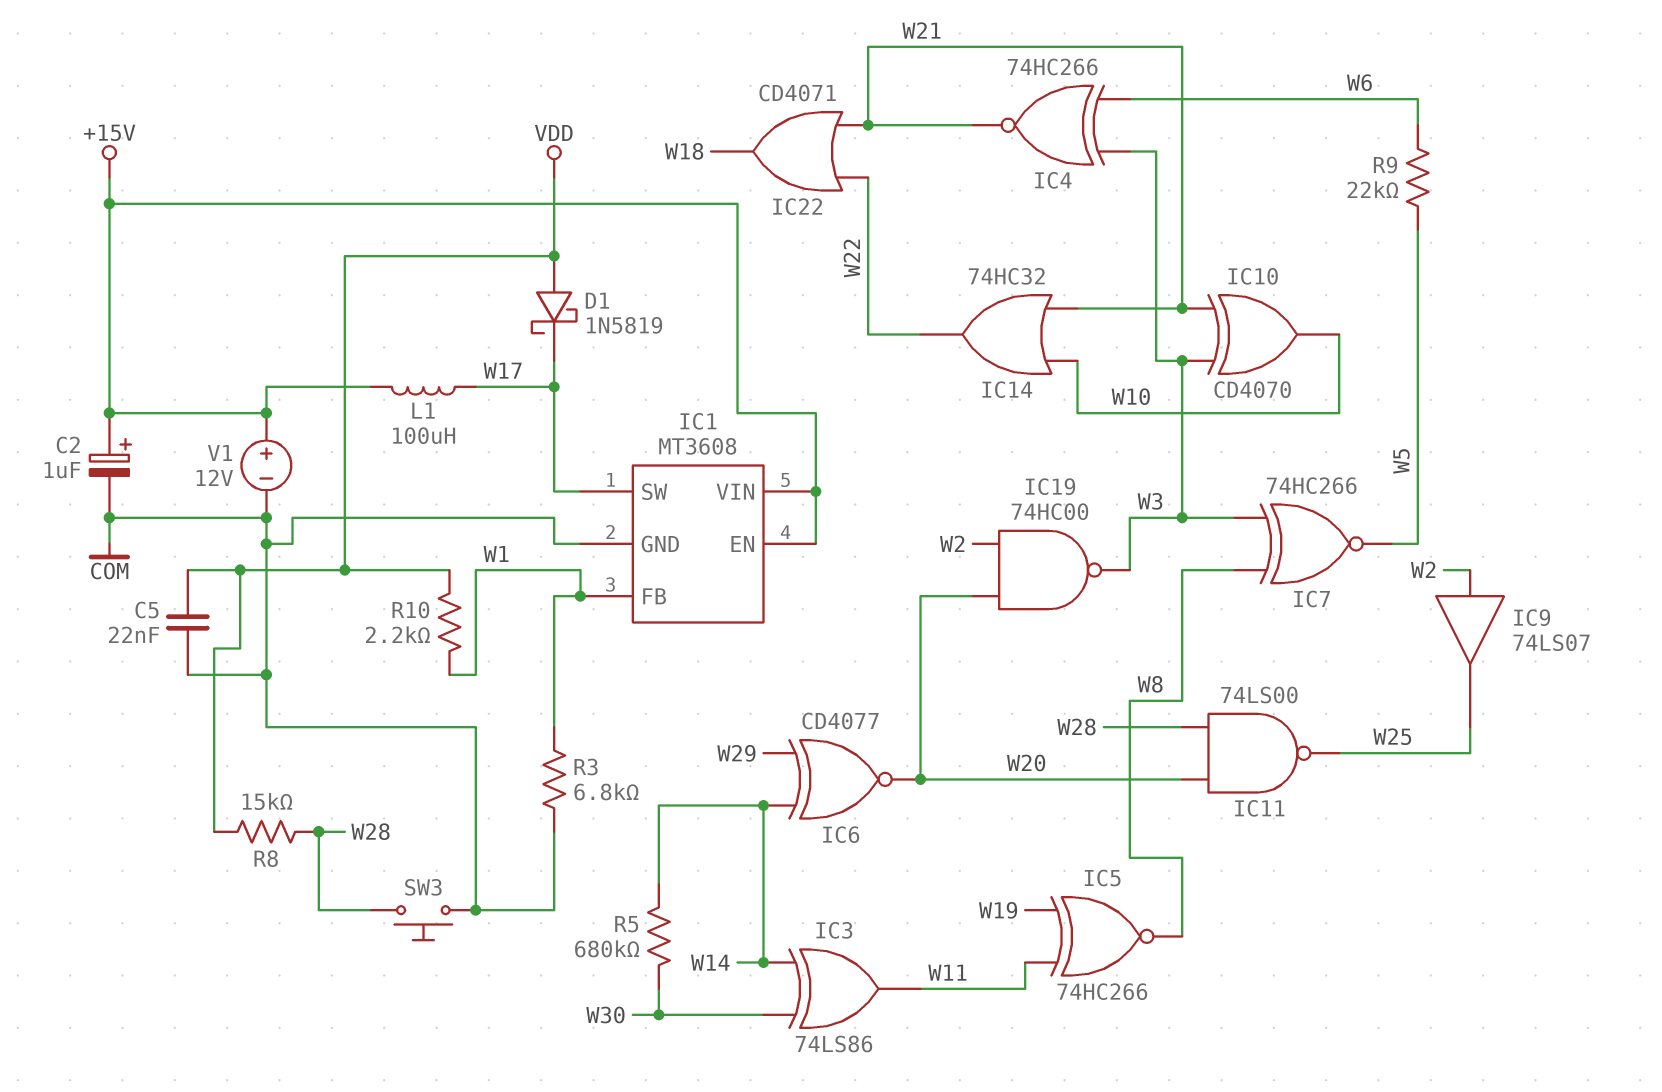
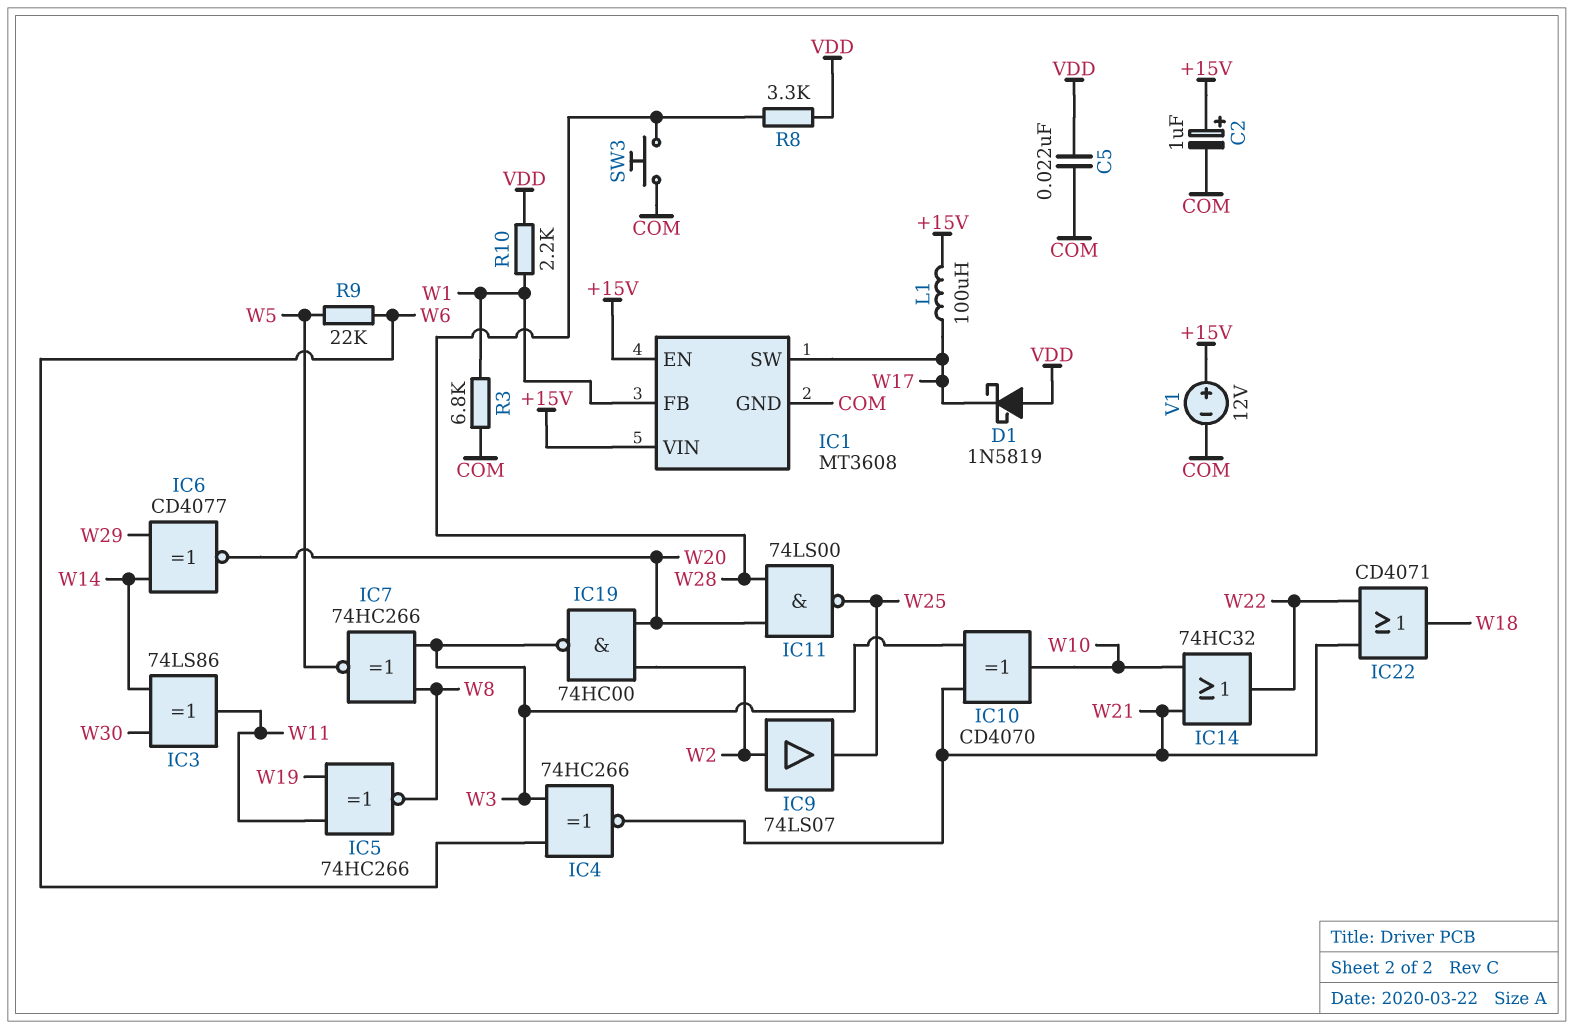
R5: 680k (W14, W30) -> none
R8: 15k (VDD, W28) -> 3.3k (VDD, W28)

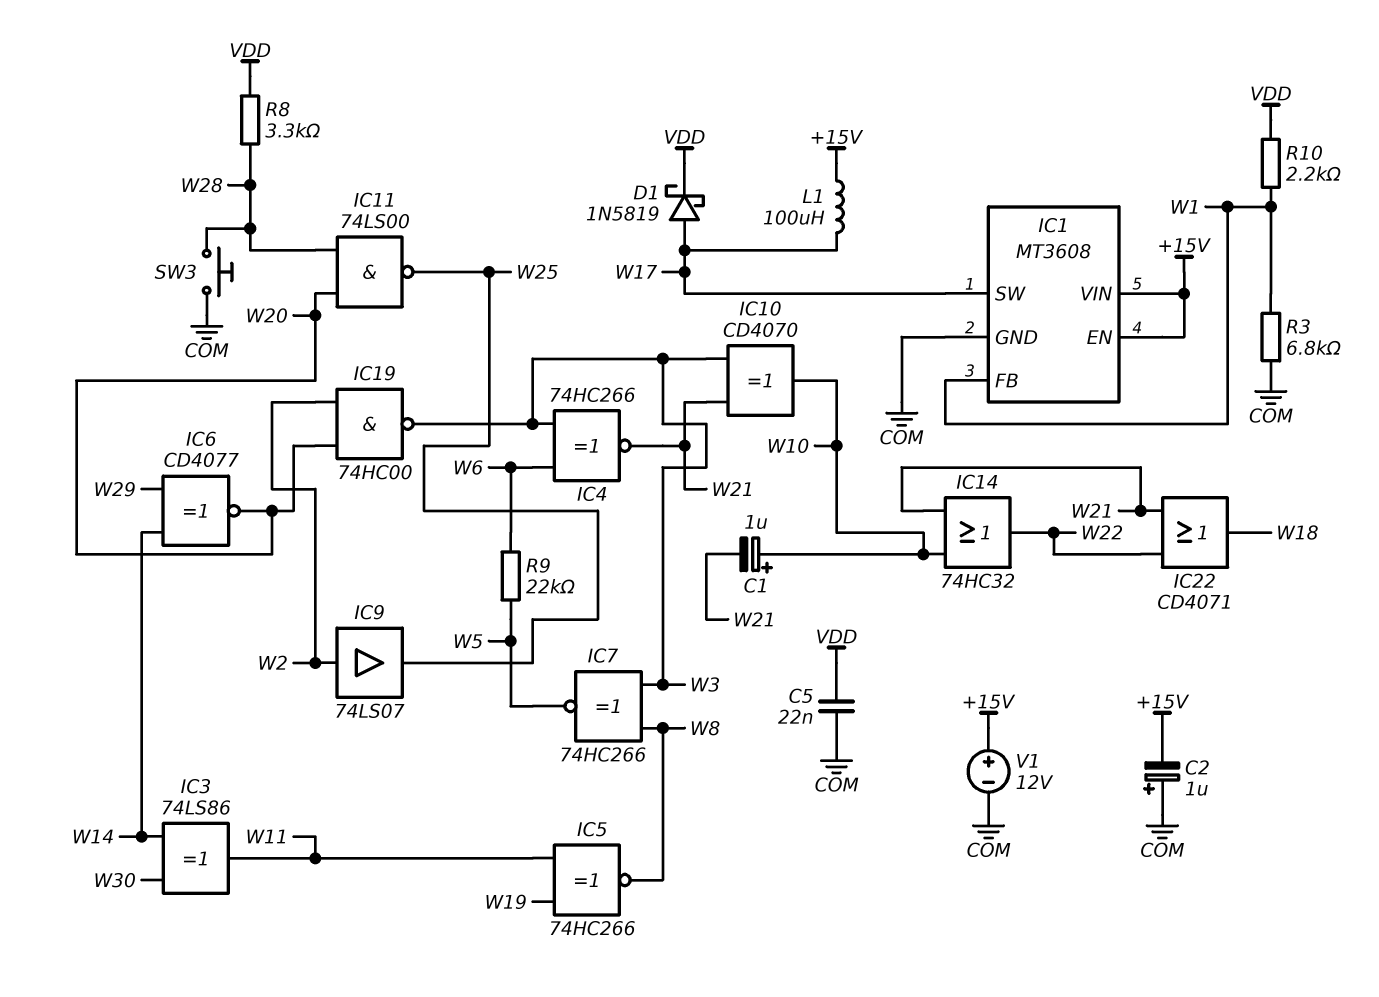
C1: none -> 1uF (plus W10, minus W21)
C2: 1uF (plus +15V, minus COM) -> 1uF (plus COM, minus +15V)
D1: schottky 1N5819 (A VDD, K W17) -> schottky 1N5819 (A W17, K VDD)

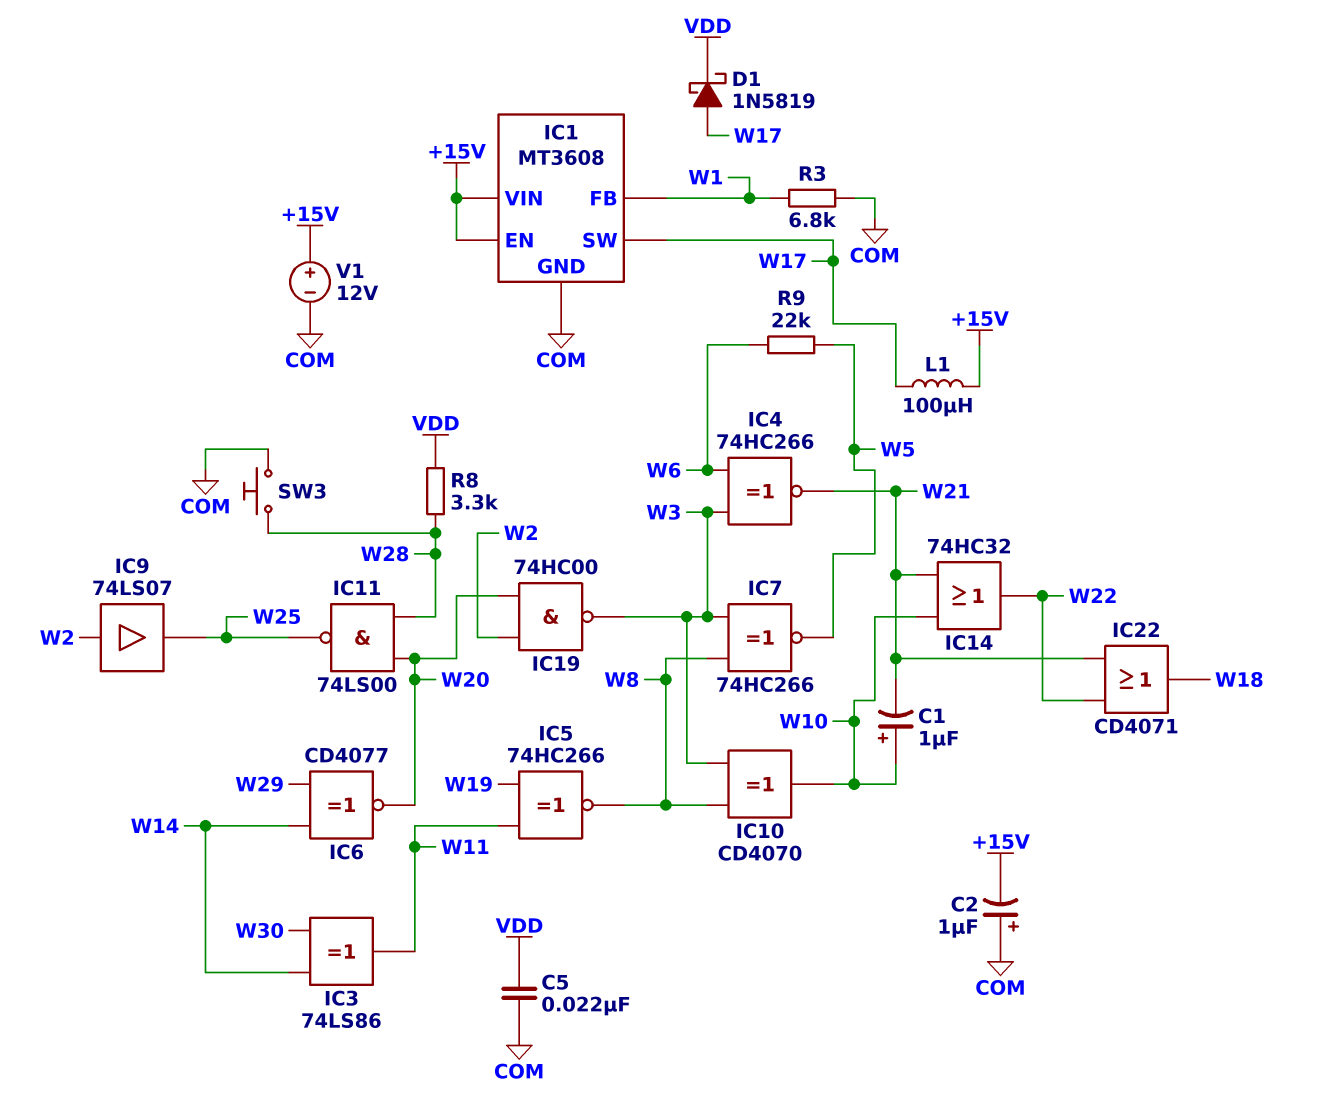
IC10: XOR CD4070 (in W3, in W21, out W10) -> XOR CD4070 (in W3, in W8, out W10)
R10: 2.2k (VDD, W1) -> none

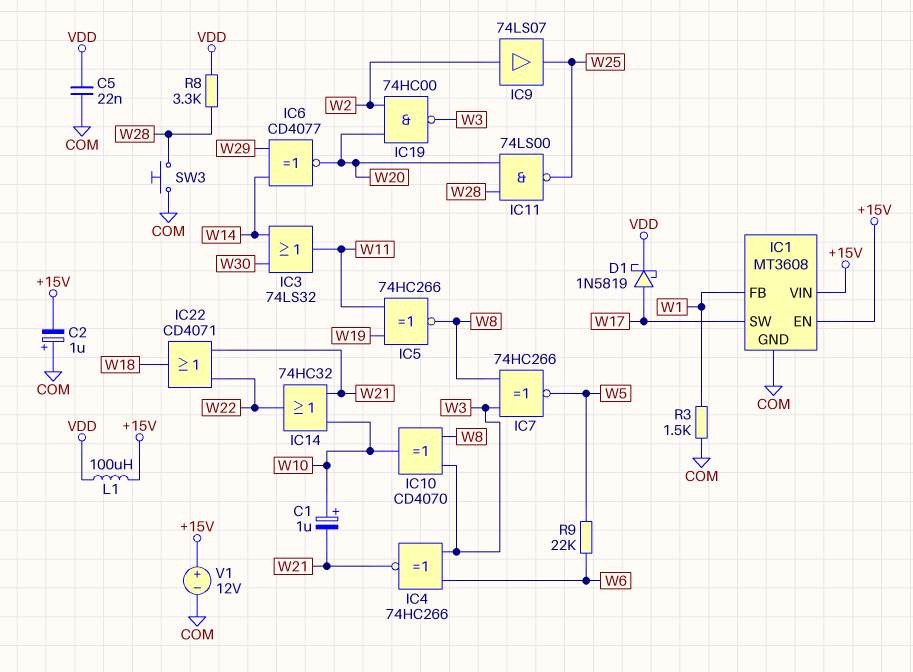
IC3: XOR 74LS86 (in W14, in W30, out W11) -> OR 74LS32 (in W14, in W30, out W11)
L1: 100uH (+15V, W17) -> 100uH (+15V, VDD)
R3: 6.8k (COM, W1) -> 1.5k (COM, W1)

